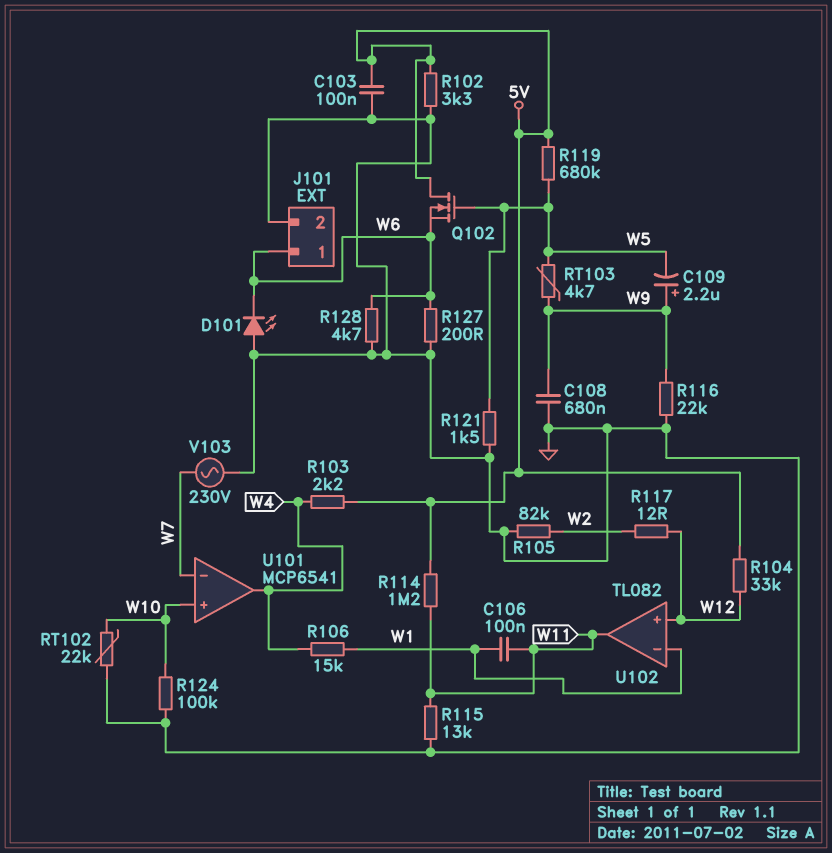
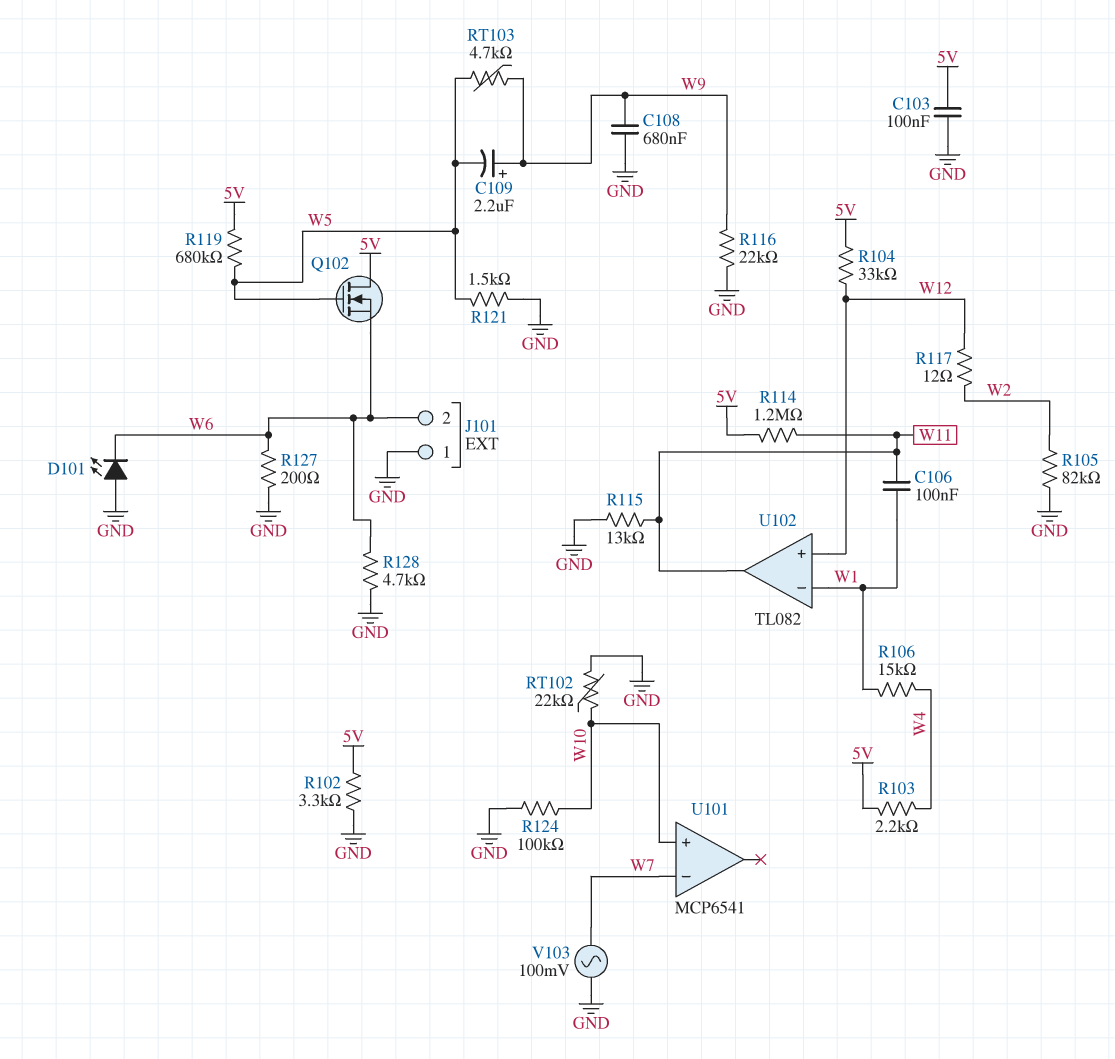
J101 pin 1: W6 -> GND
J101 pin 2: GND -> W6
U101 pin out: W4 -> none
V103: AC 230V (GND, W7) -> AC 100mV (GND, W7)

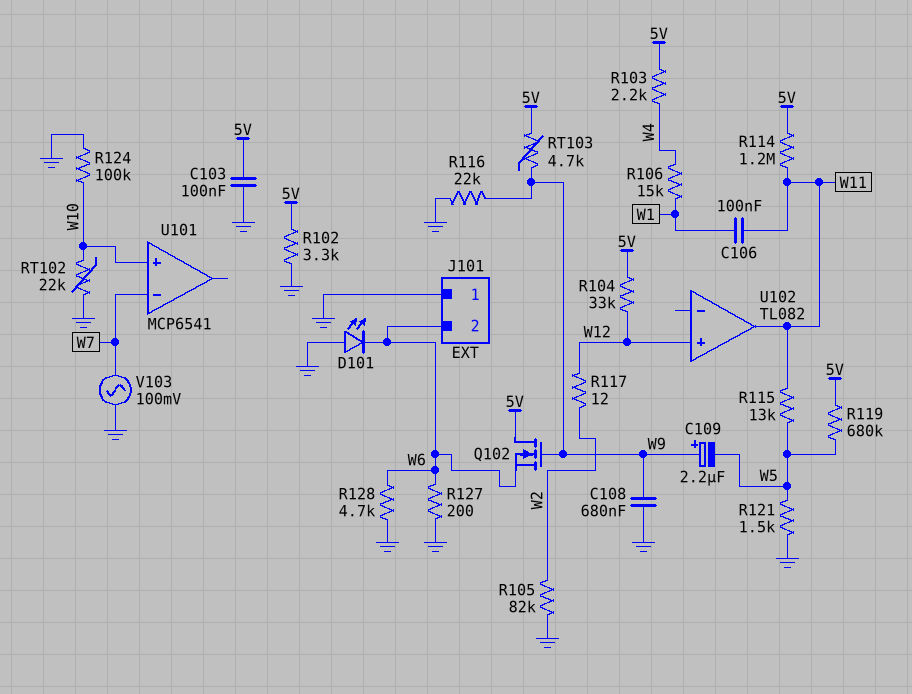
Q102: NMOS (G W5, D 5V, S W6) -> NMOS (G W9, D 5V, S W6)
R115: 13k (GND, W11) -> 13k (W5, W11)
RT103: 4.7k (W5, W9) -> 4.7k (5V, W9)
U102 pin in-: W1 -> none

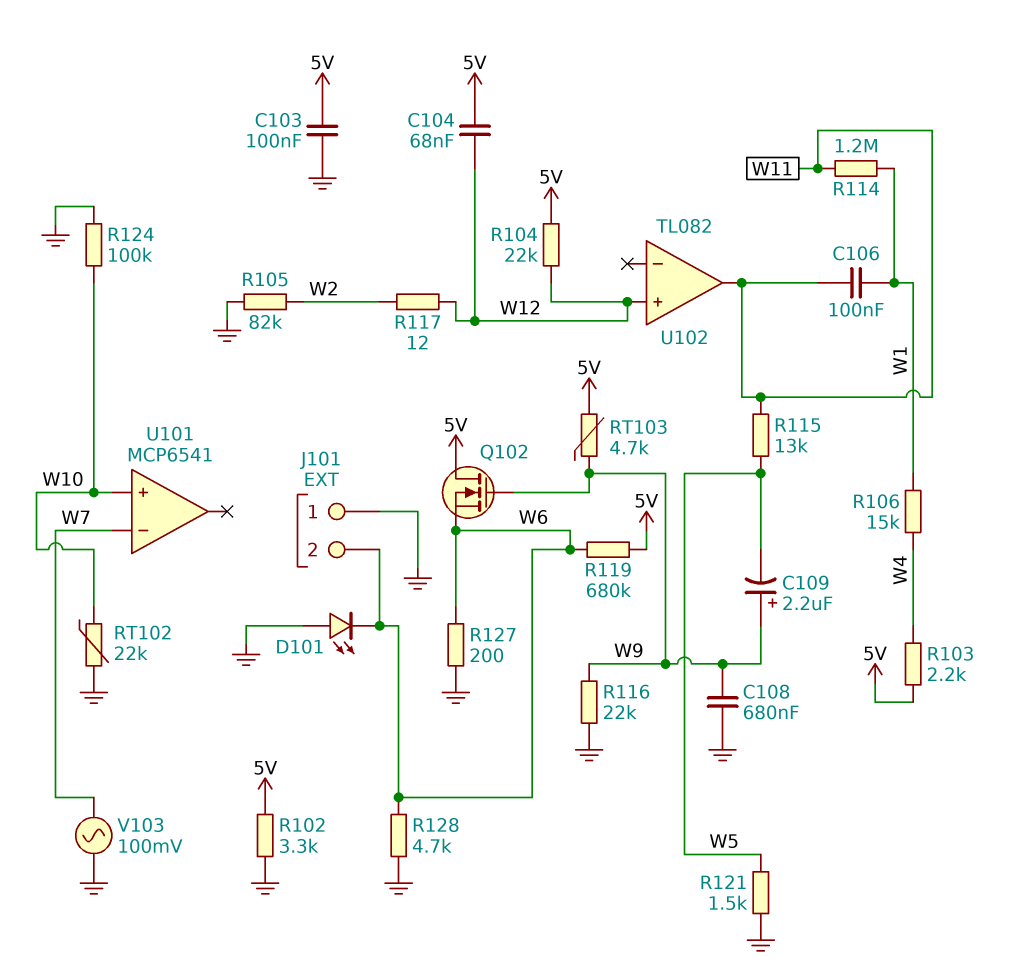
C104: none -> 68nF (5V, W12)
R104: 33k (5V, W12) -> 22k (5V, W12)
R114: 1.2M (5V, W11) -> 1.2M (W1, W11)
R119: 680k (5V, W5) -> 680k (5V, W6)

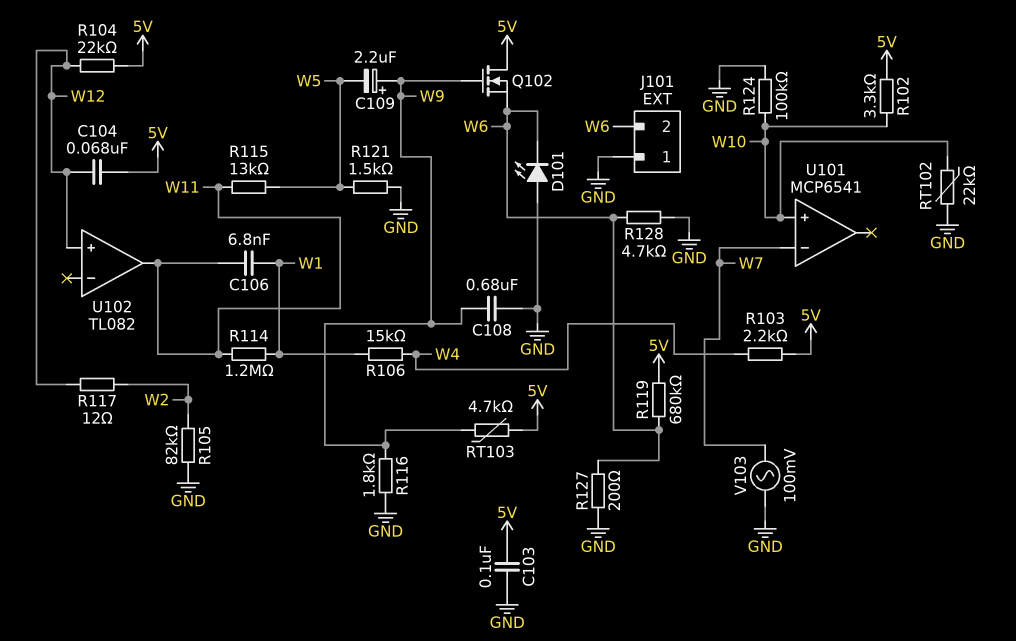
C106: 100nF (W1, W11) -> 6.8nF (W1, W11)
R102: 3.3k (5V, GND) -> 3.3k (5V, W10)
R116: 22k (GND, W9) -> 1.8k (GND, W9)

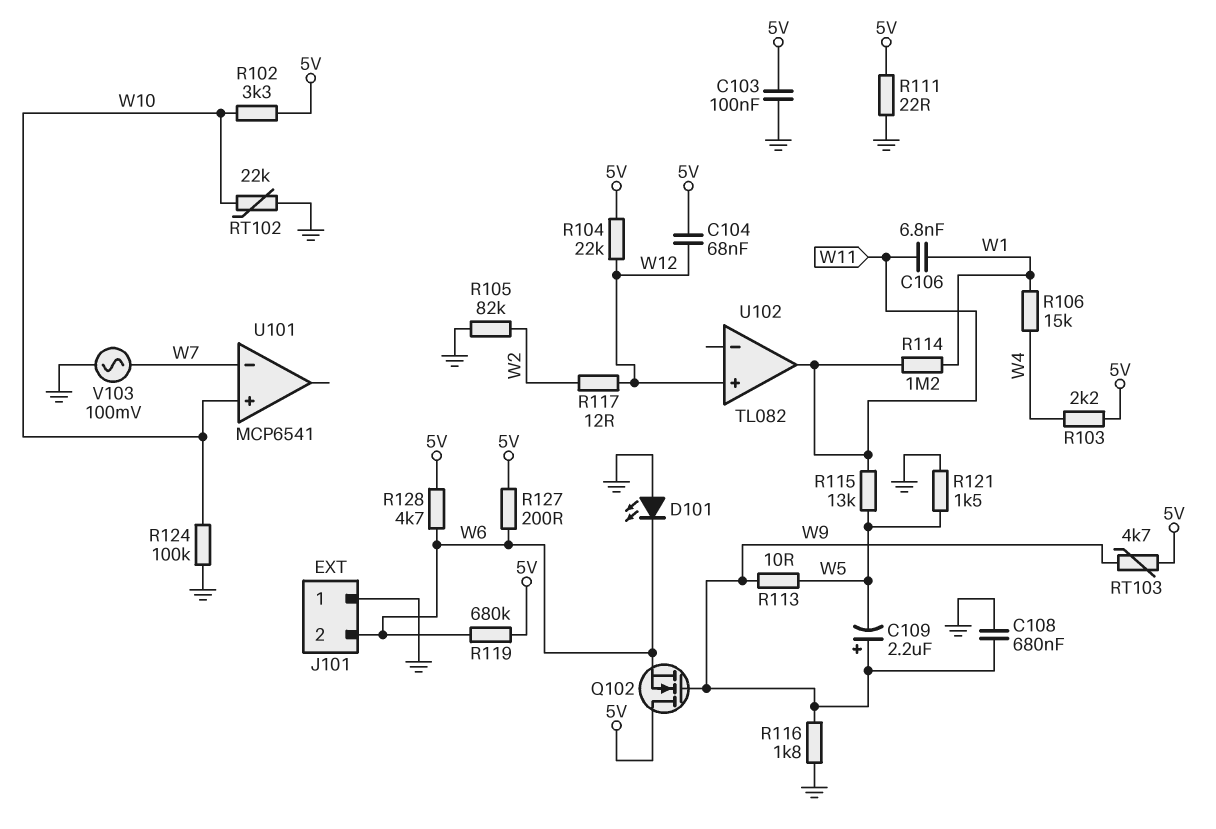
R111: none -> 22 (5V, GND)
R113: none -> 10 (W5, W9)
R127: 200 (GND, W6) -> 200 (5V, W6)
R128: 4.7k (GND, W6) -> 4.7k (5V, W6)

